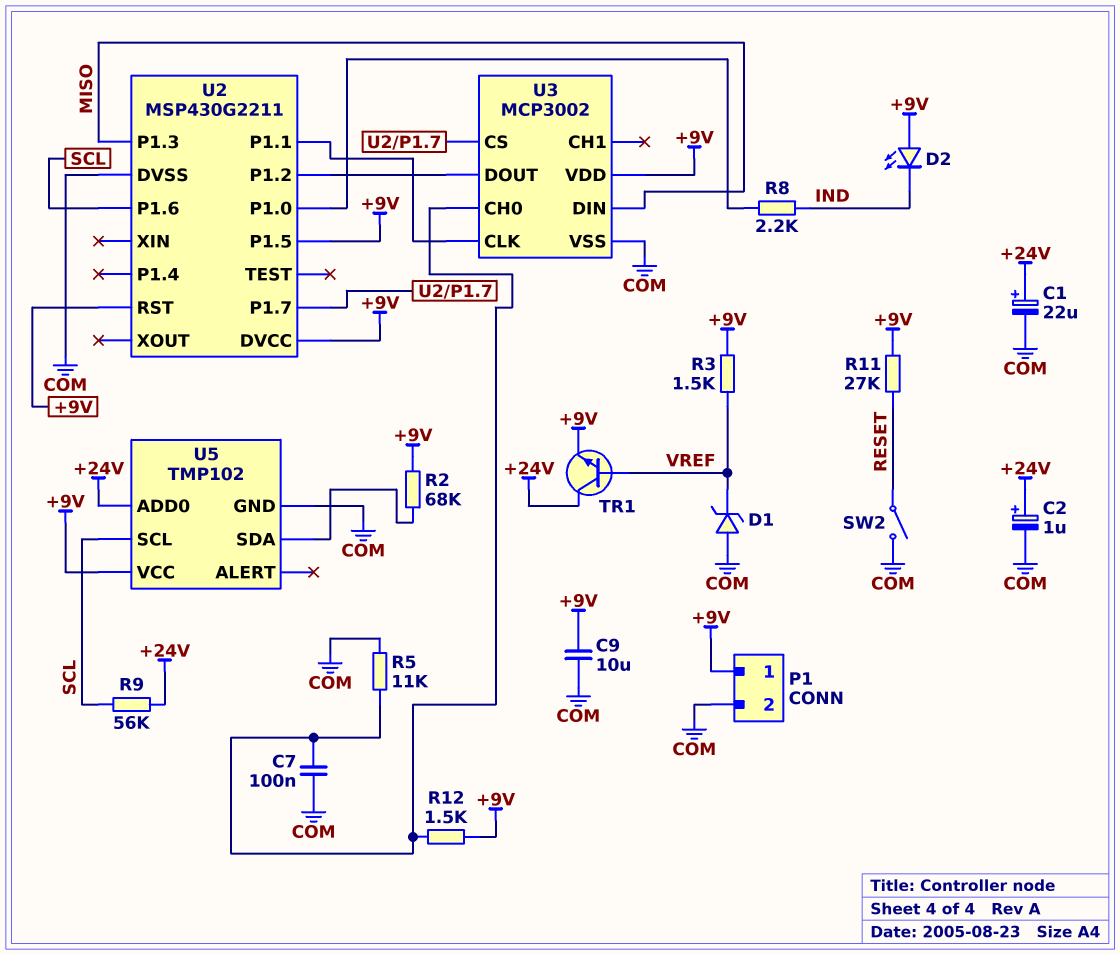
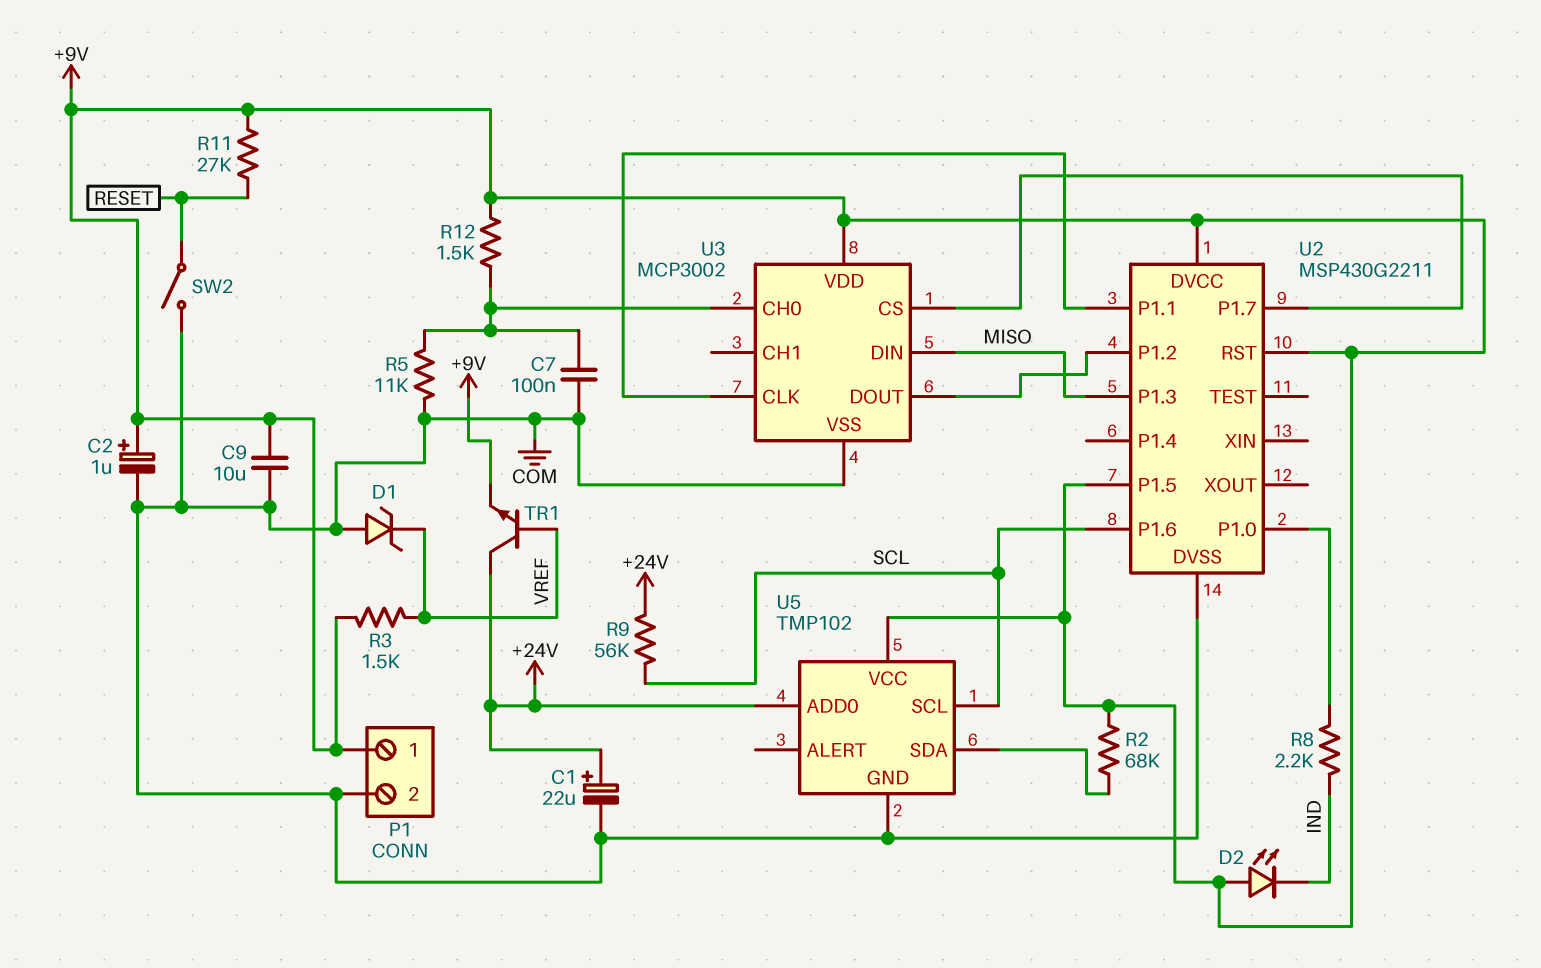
C2: 1uF (plus +24V, minus COM) -> 1uF (plus +9V, minus COM)

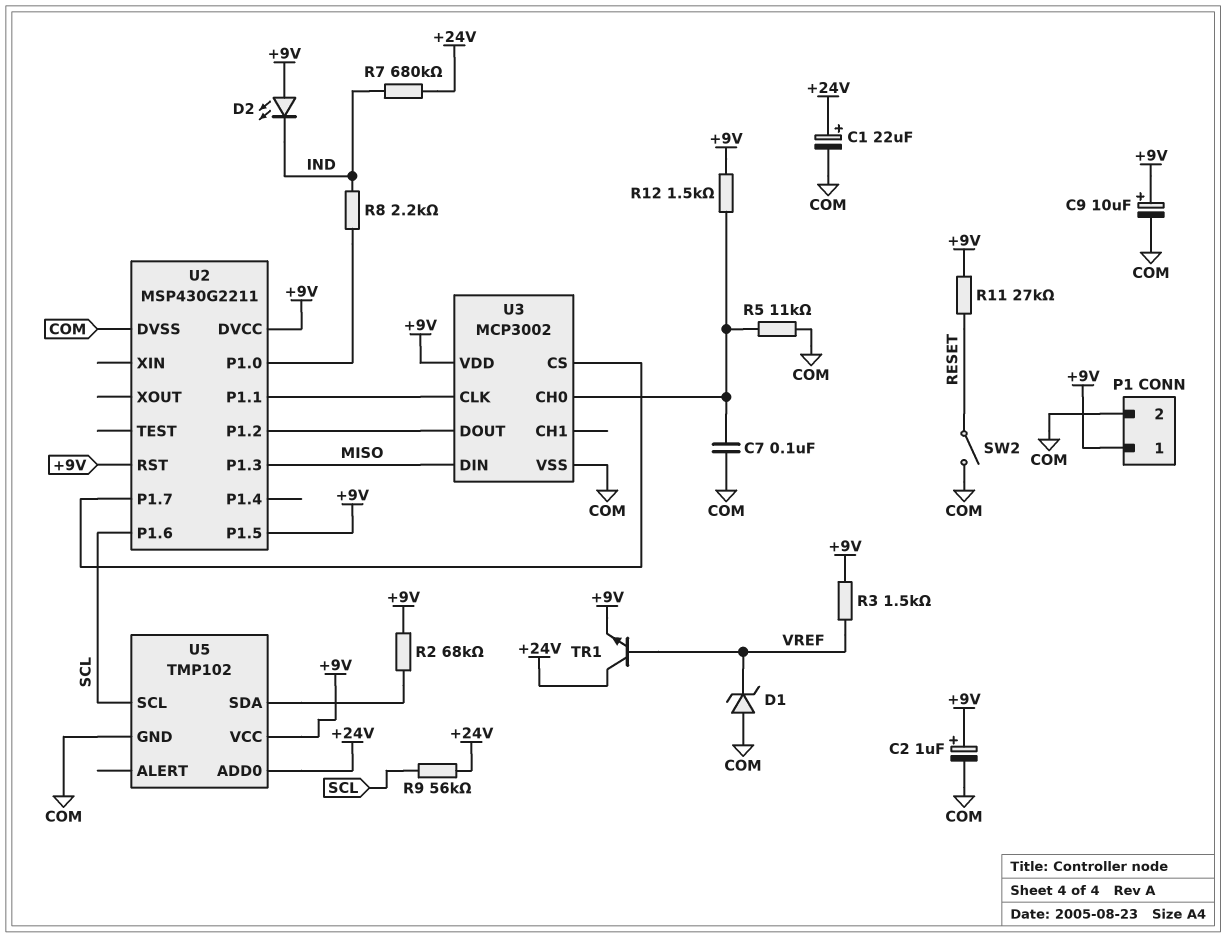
C9: 10uF (+9V, COM) -> 10uF (plus +9V, minus COM)
R7: none -> 680k (+24V, IND)

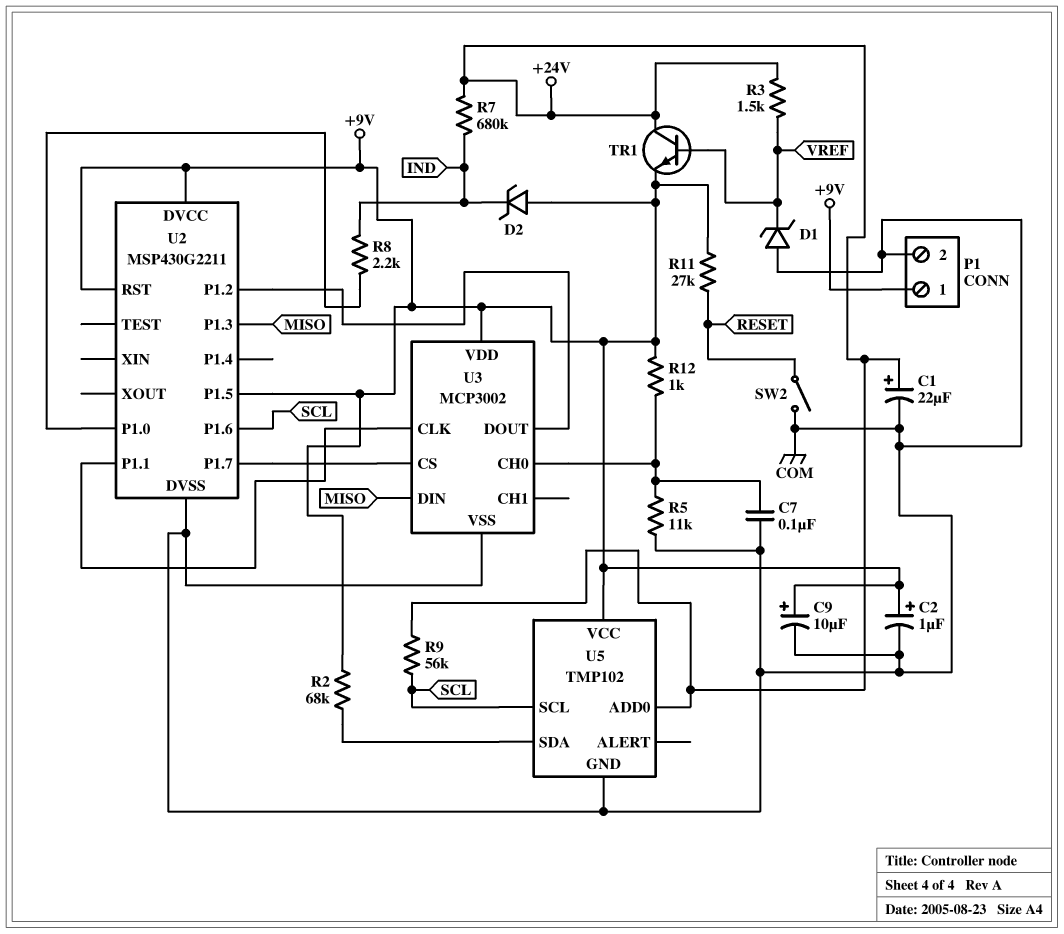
D2: LED (A +9V, K IND) -> zener (A +9V, K IND)
R3: 1.5k (+9V, VREF) -> 1.5k (+24V, VREF)
R12: 1.5k (+9V, U3/CH0) -> 1k (+9V, U3/CH0)

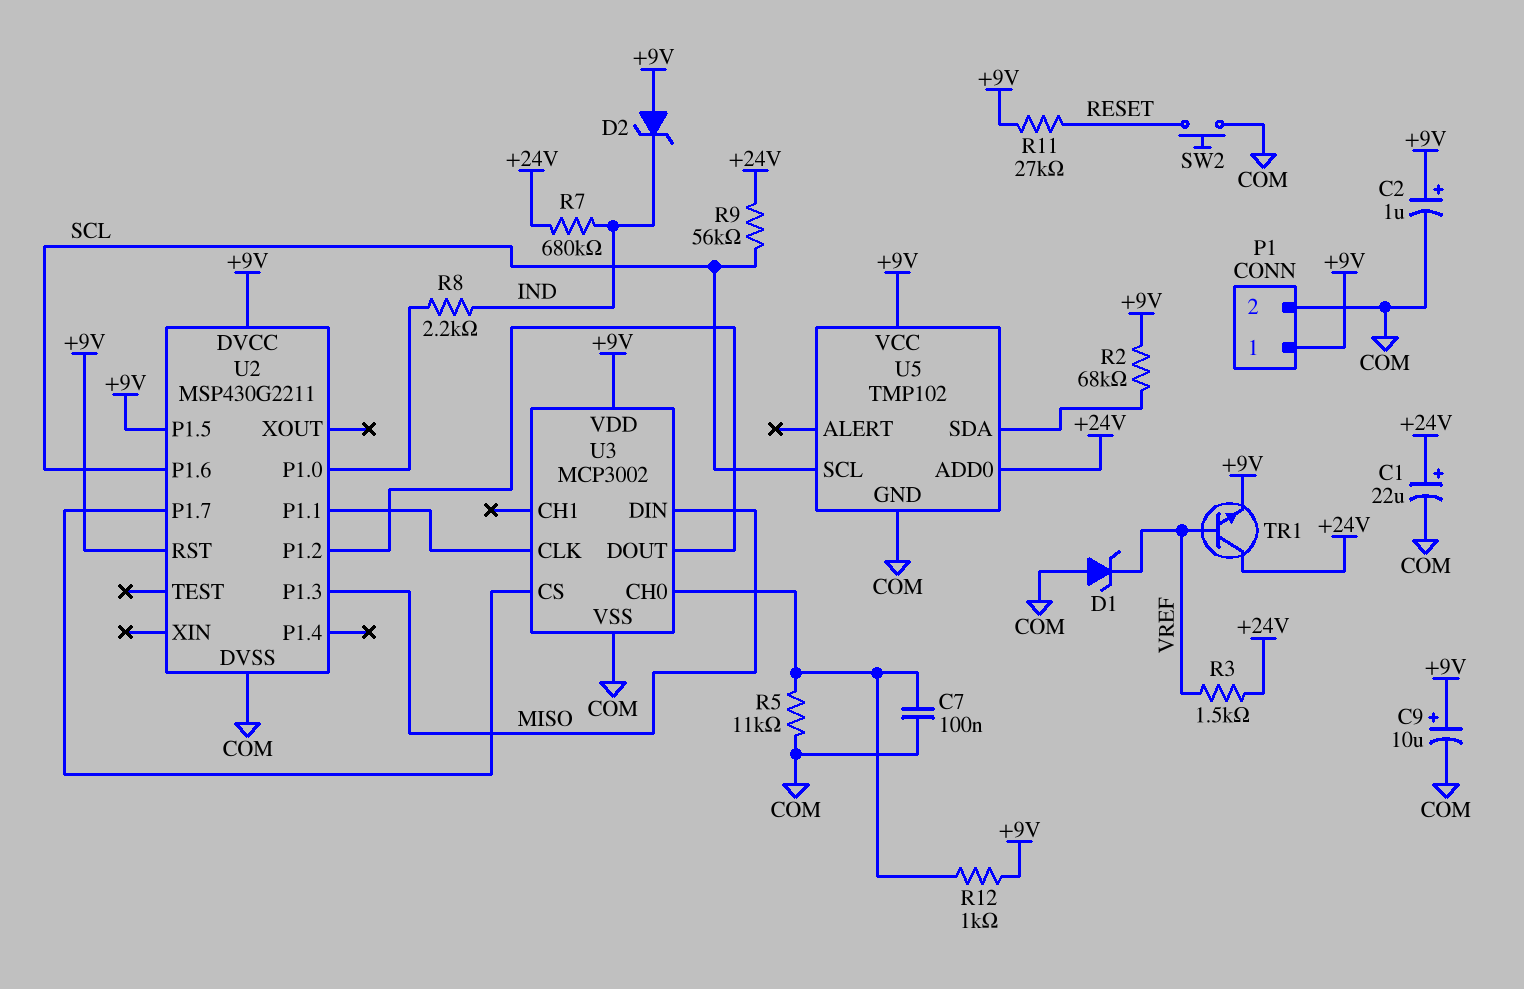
SW2: switch (COM, RESET) -> button (COM, RESET)

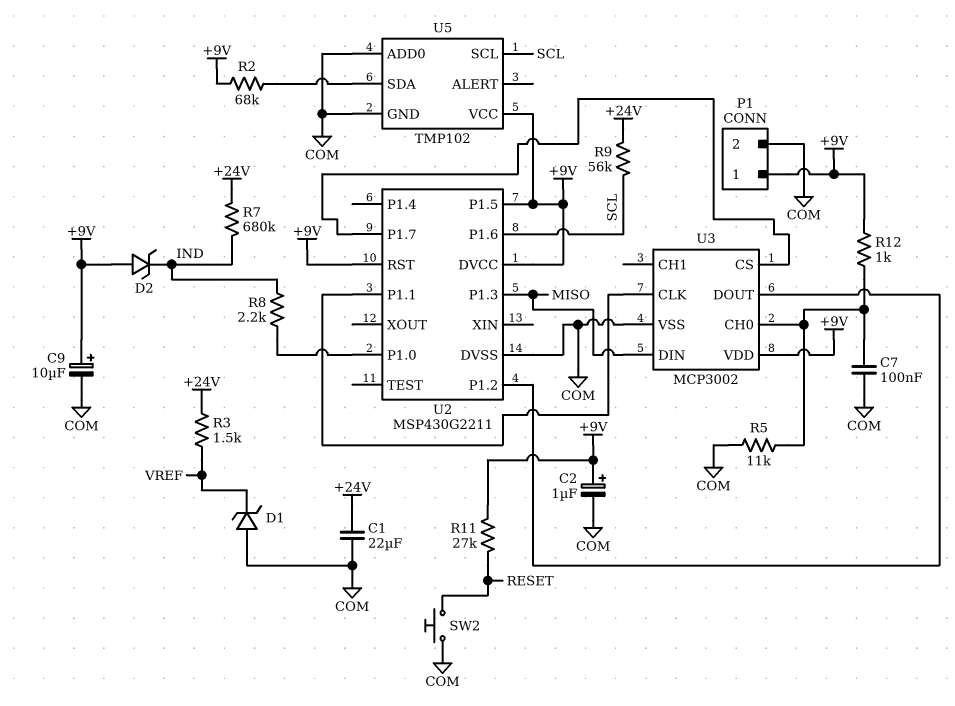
C1: 22uF (plus +24V, minus COM) -> 22uF (+24V, COM)
TR1: NPN (B VREF, C +24V, E +9V) -> none
U5 pin ADD0: +24V -> COM

